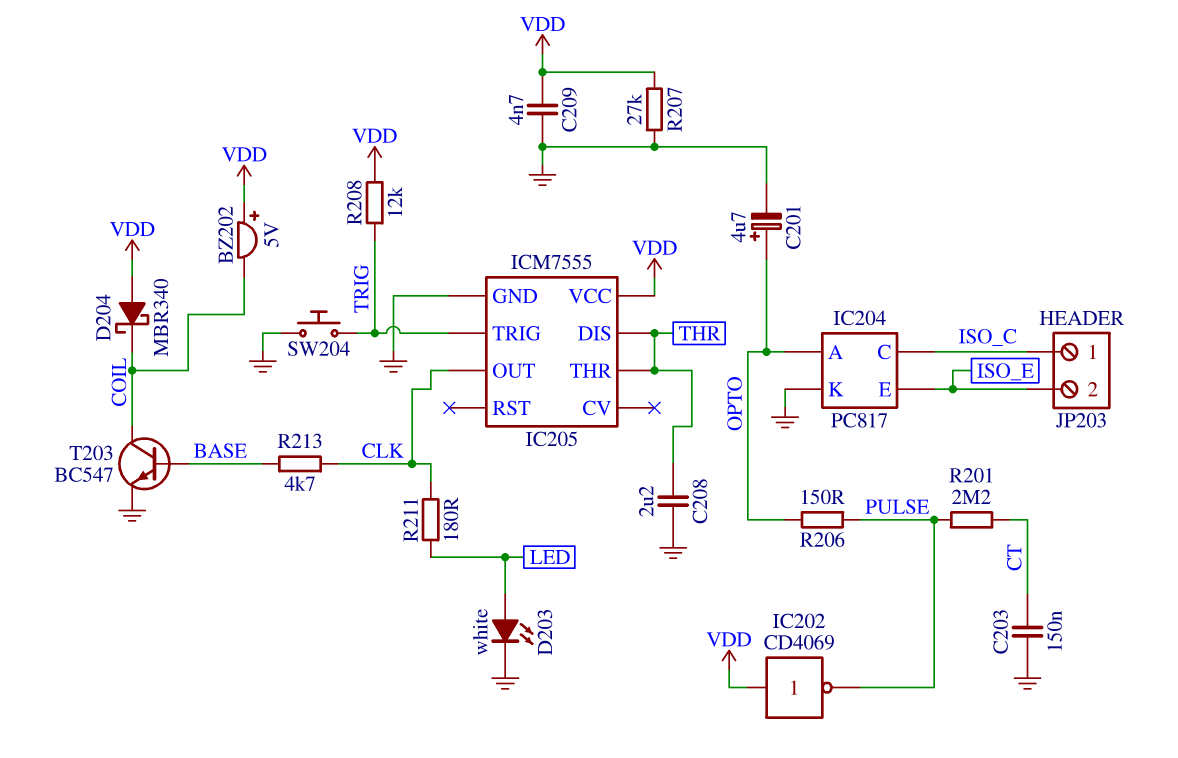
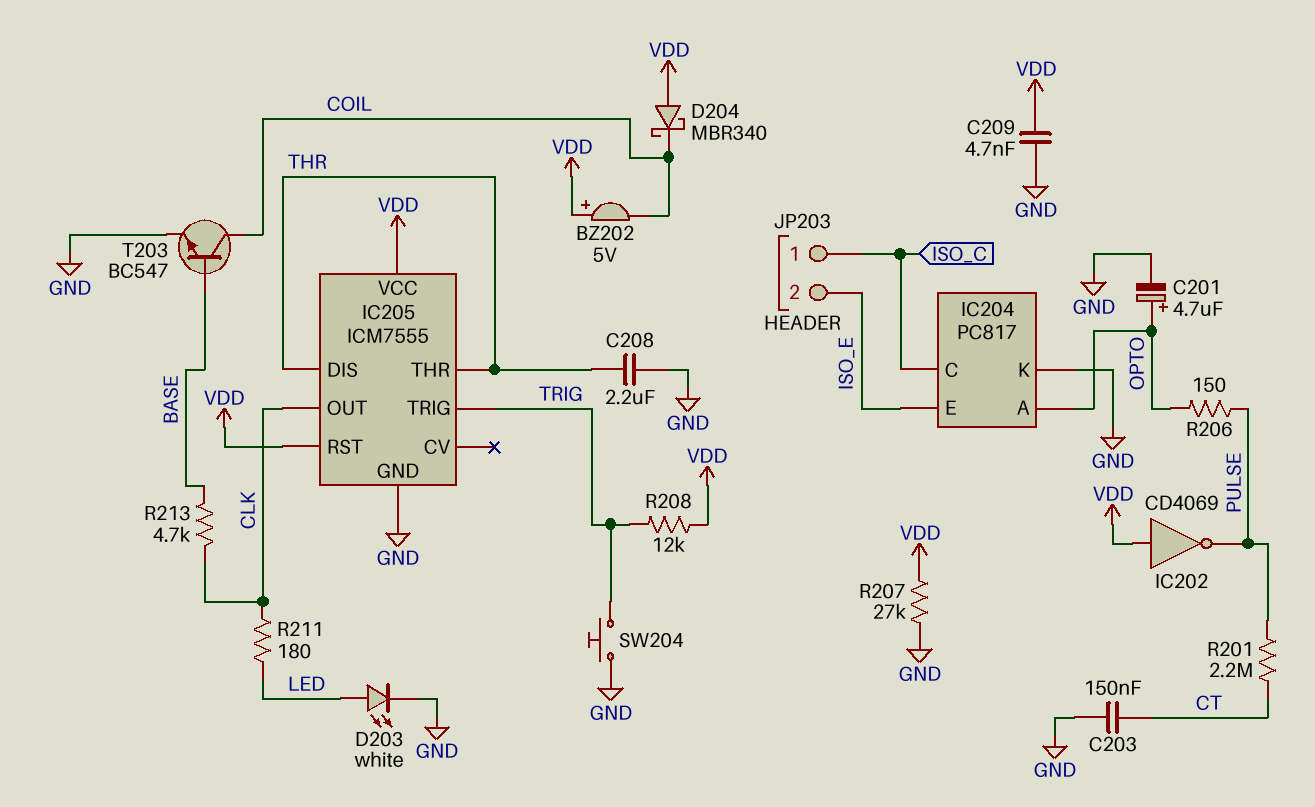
IC205 pin RST: none -> VDD

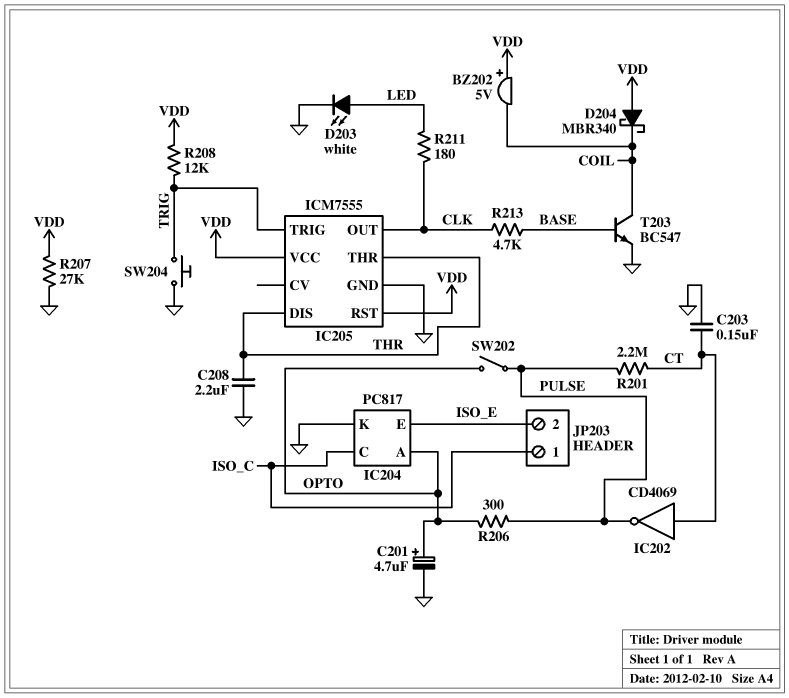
C209: 4.7nF (GND, VDD) -> none
IC202: NOT CD4069 (in VDD, out PULSE) -> NOT CD4069 (in CT, out PULSE)
R206: 150 (OPTO, PULSE) -> 300 (OPTO, PULSE)
SW202: none -> switch (OPTO, PULSE)

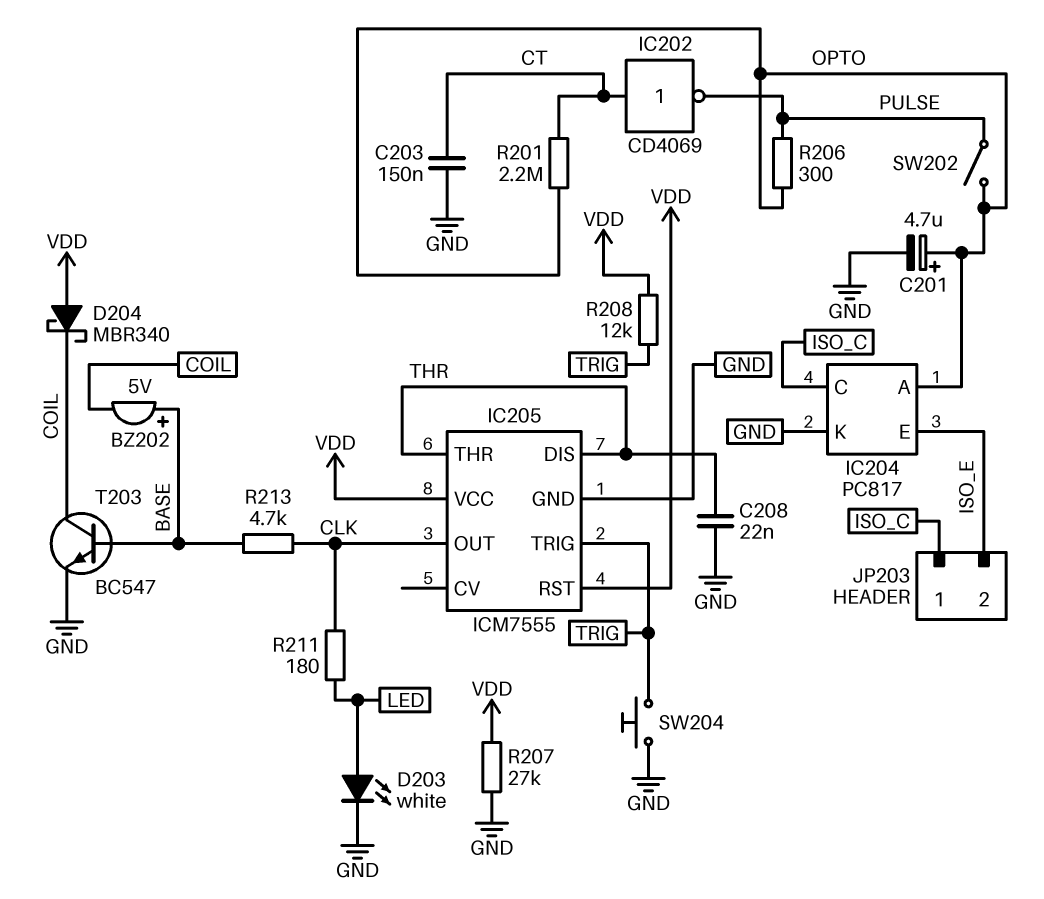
BZ202: buzzer 5V (plus VDD, minus COIL) -> buzzer 5V (plus BASE, minus COIL)
C208: 2.2uF (GND, THR) -> 22nF (GND, THR)
R201: 2.2M (CT, PULSE) -> 2.2M (CT, OPTO)

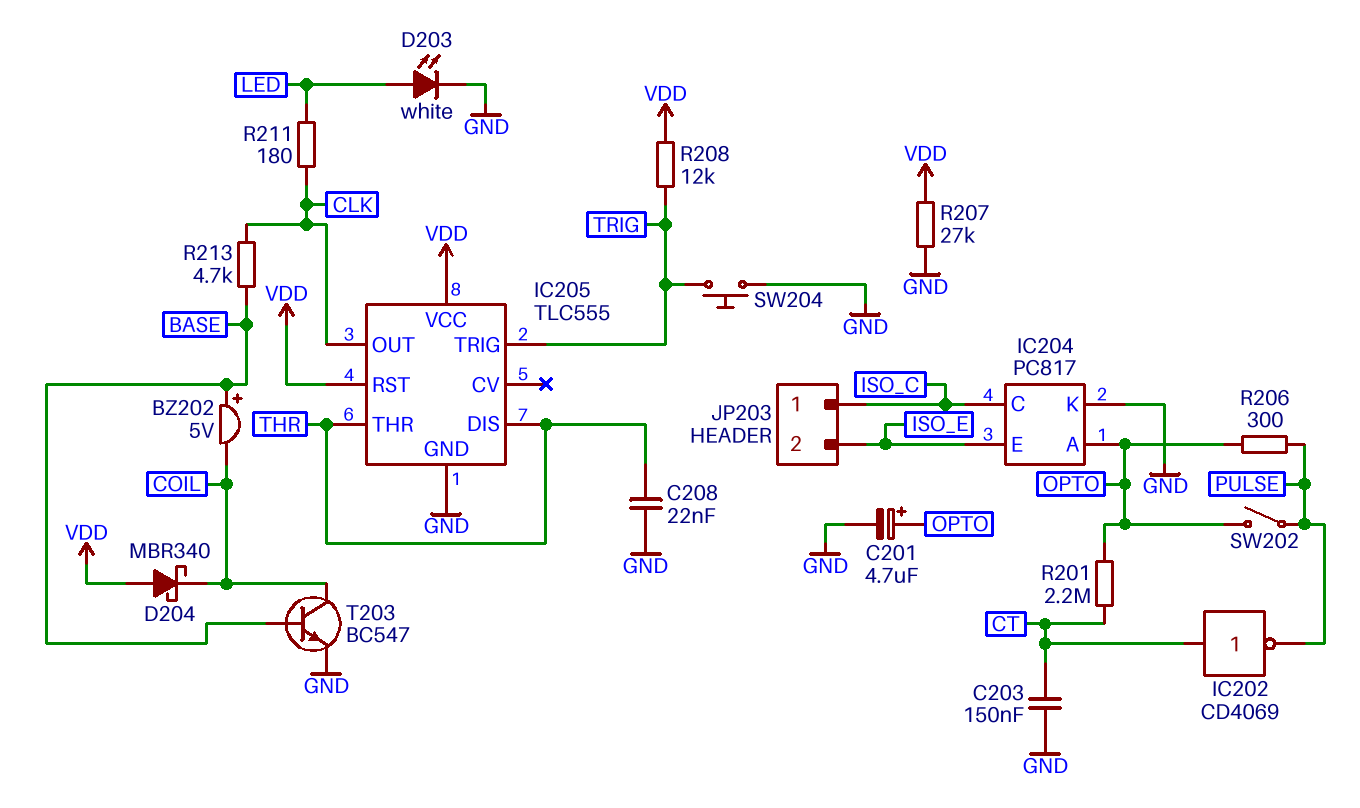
IC205: ICM7555 -> TLC555

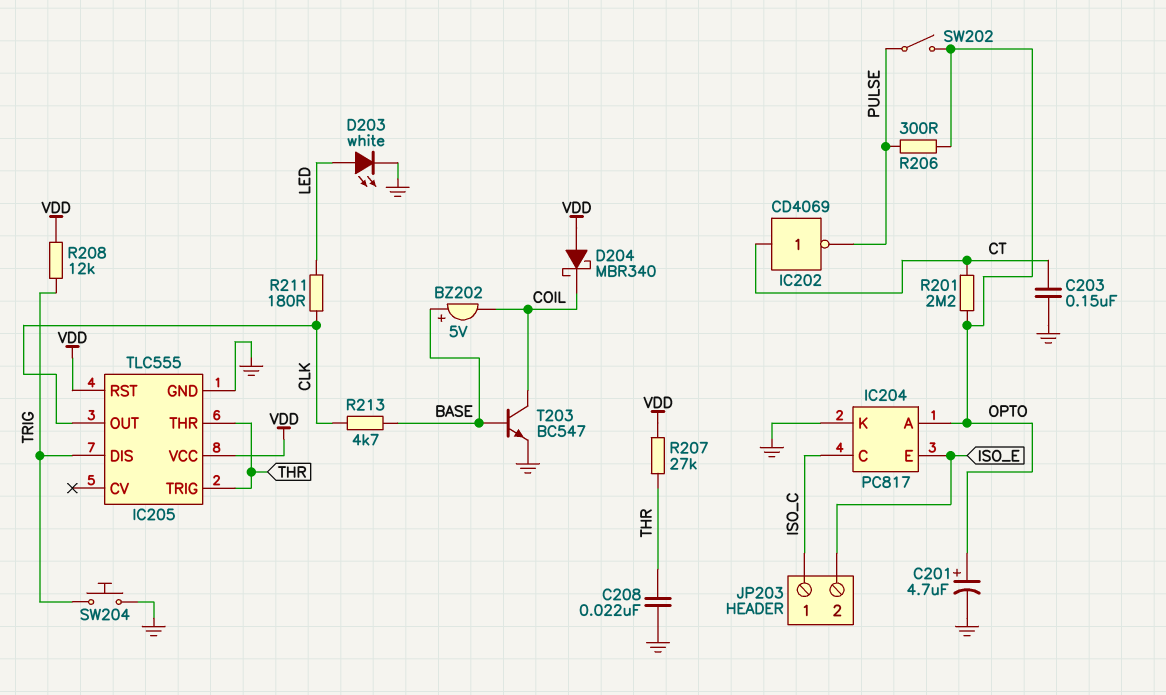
IC205 pin DIS: THR -> TRIG
IC205 pin TRIG: TRIG -> THR
R207: 27k (GND, VDD) -> 27k (THR, VDD)

